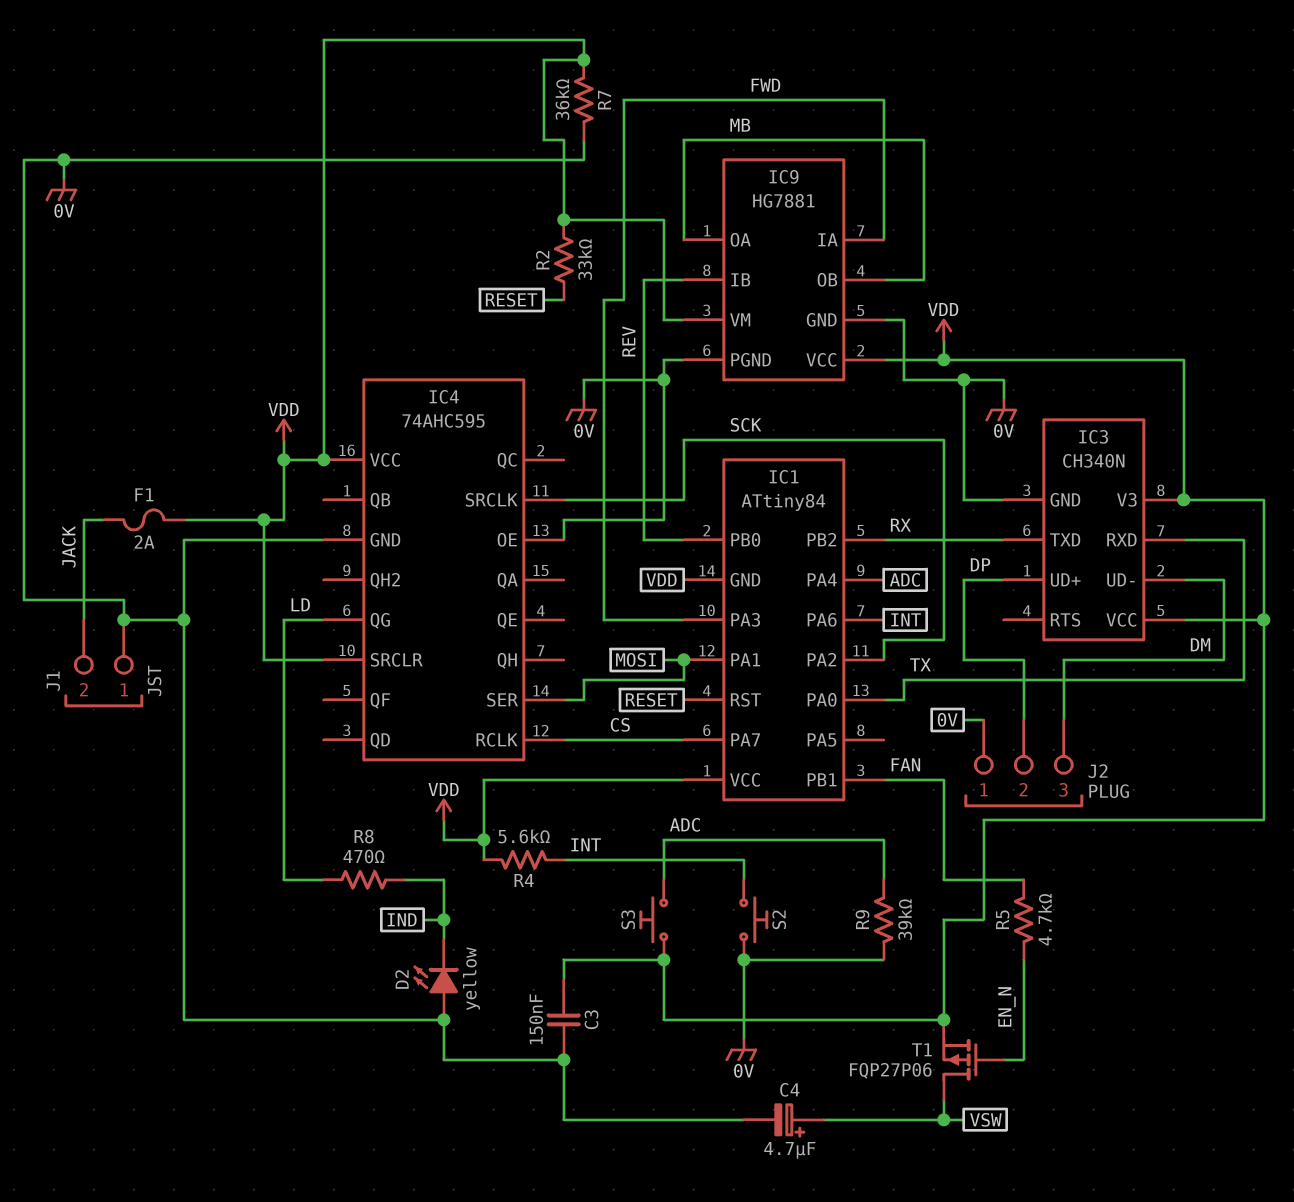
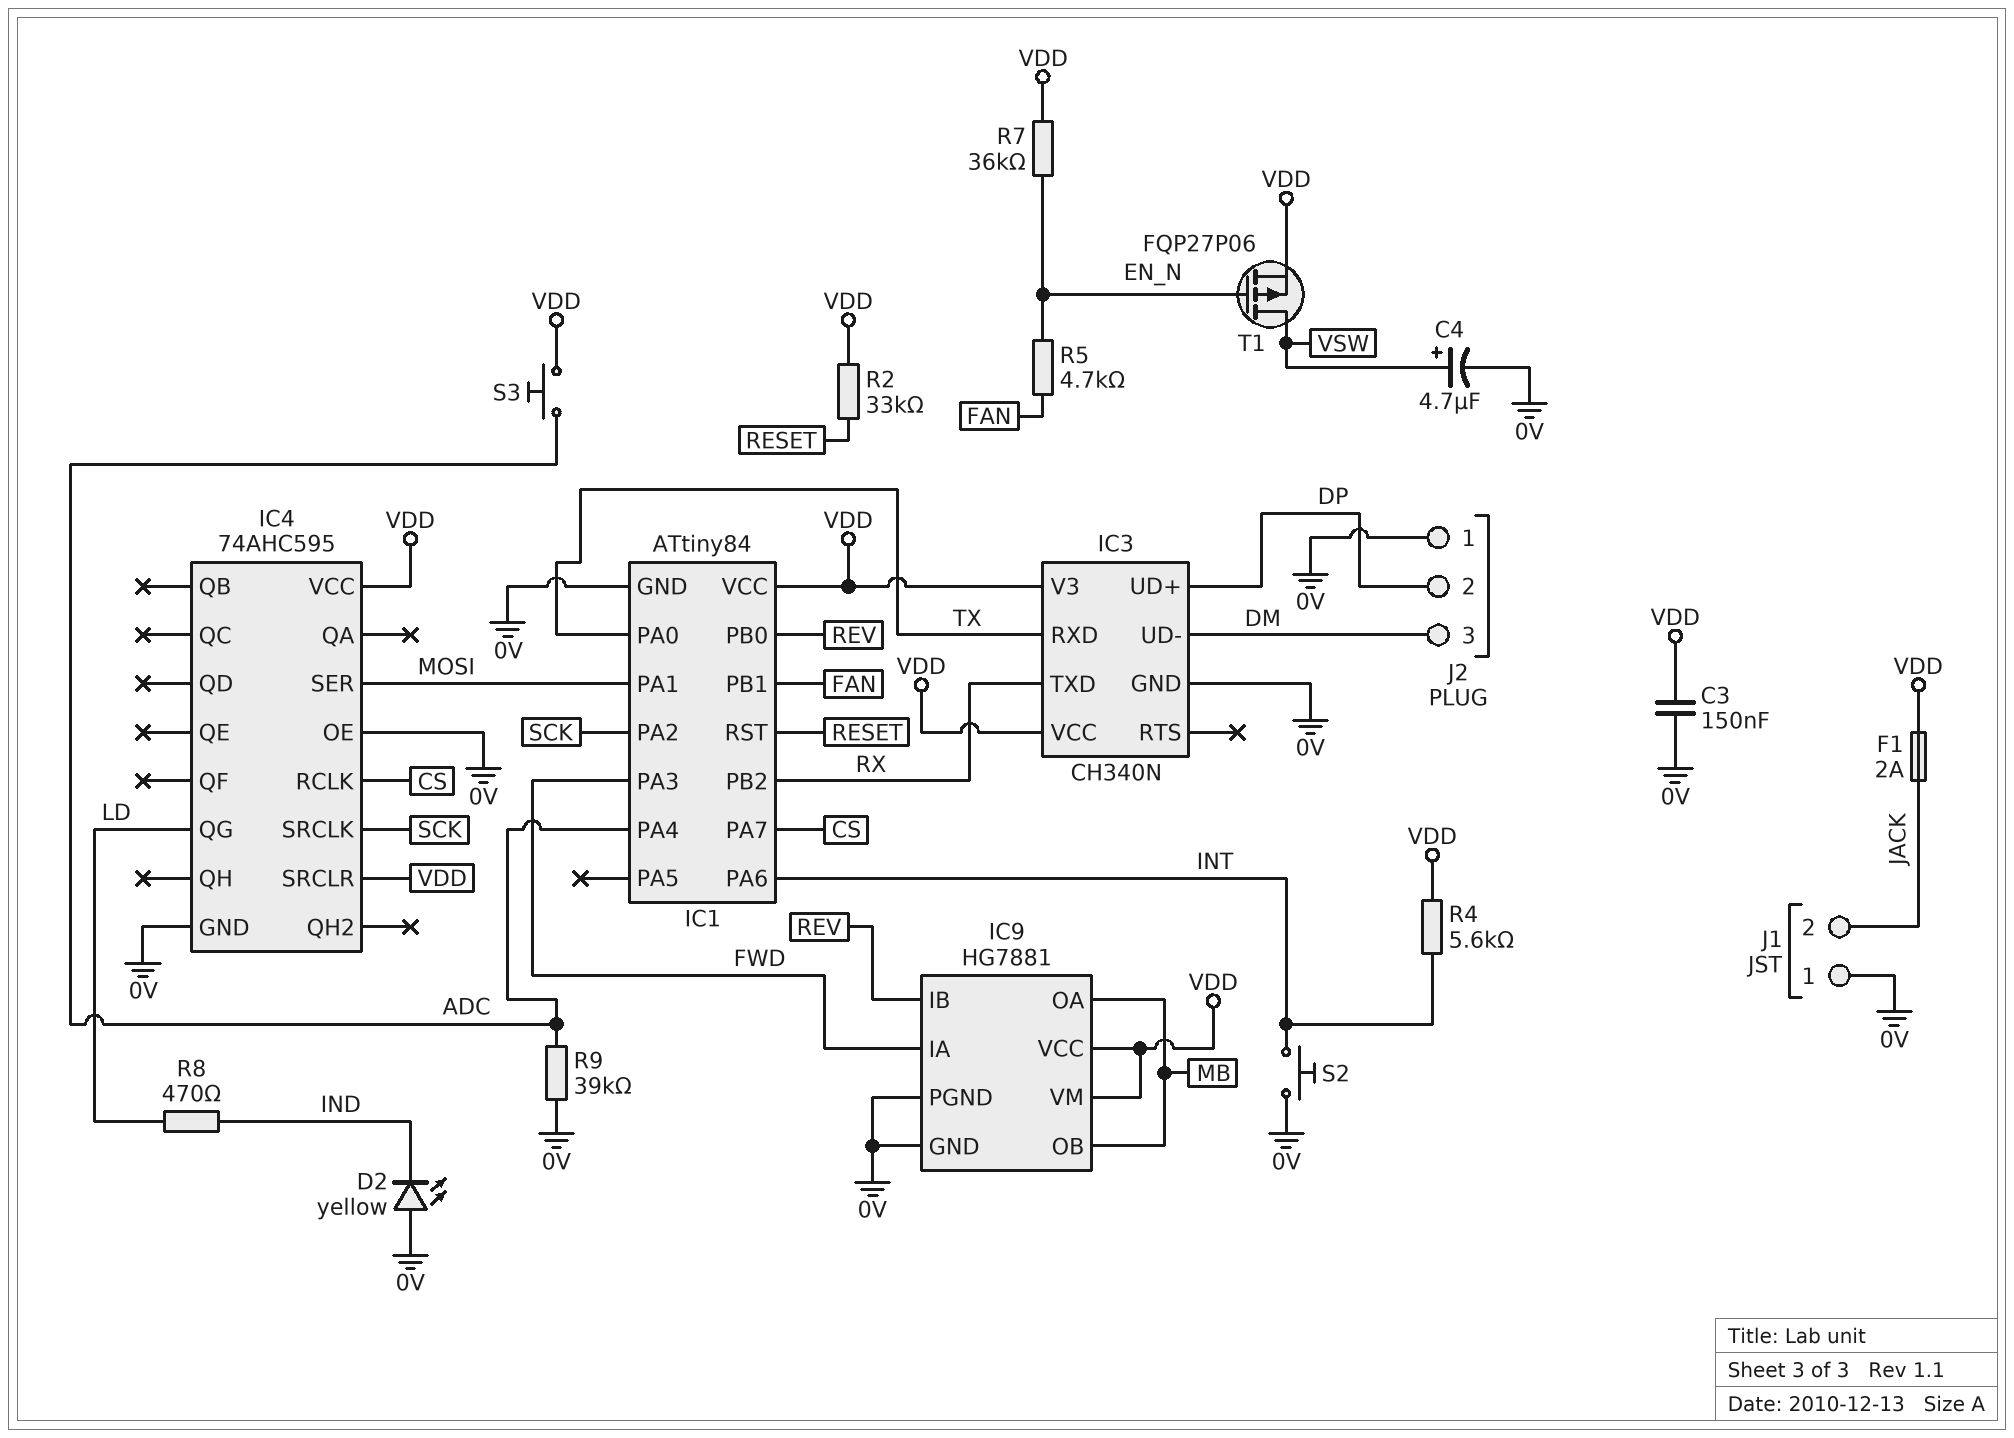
IC1 pin GND: VDD -> 0V
R7: 36k (0V, VDD) -> 36k (EN_N, VDD)

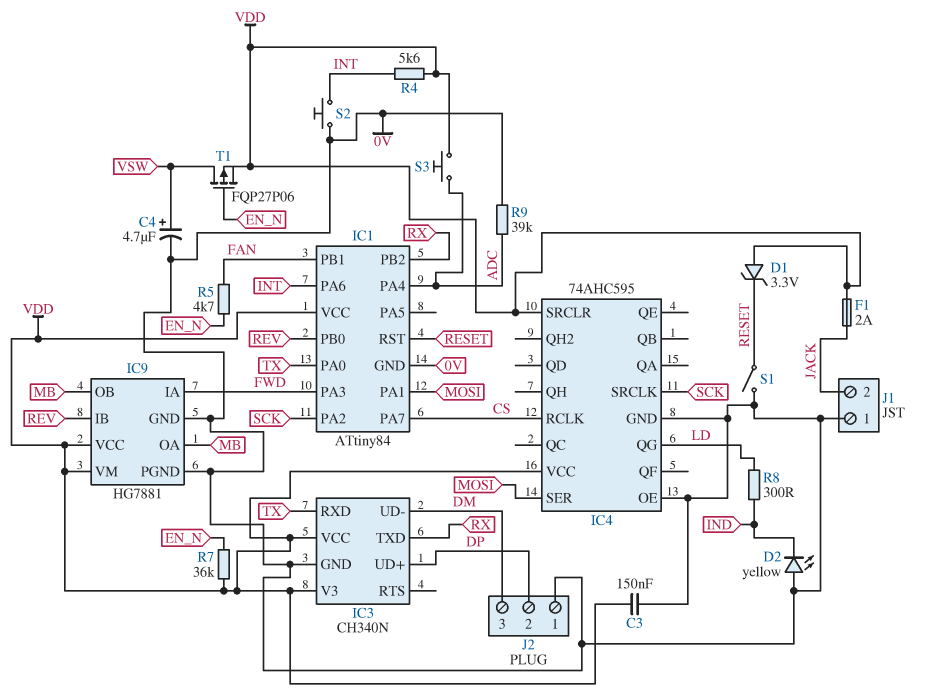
D1: none -> zener 3.3V (A VDD, K RESET)
R2: 33k (RESET, VDD) -> none
R8: 470 (IND, LD) -> 300 (IND, LD)
S1: none -> switch (0V, RESET)

